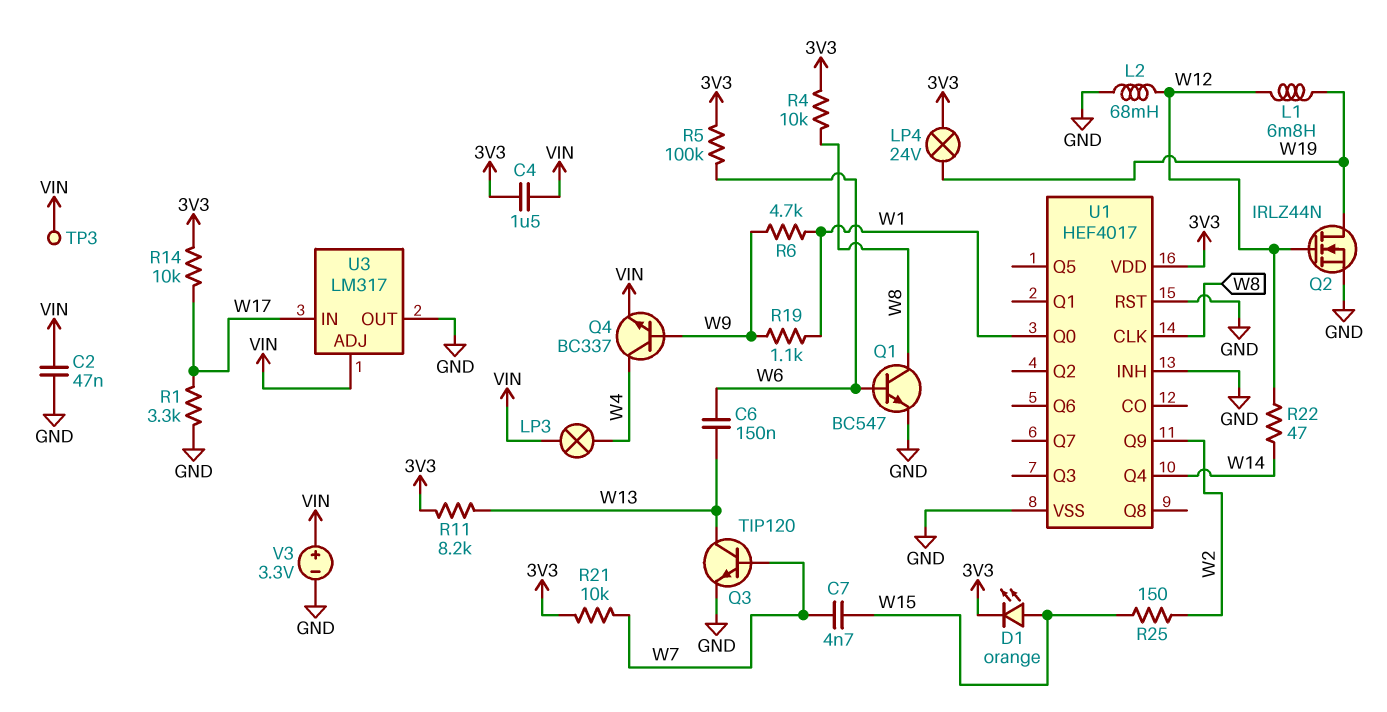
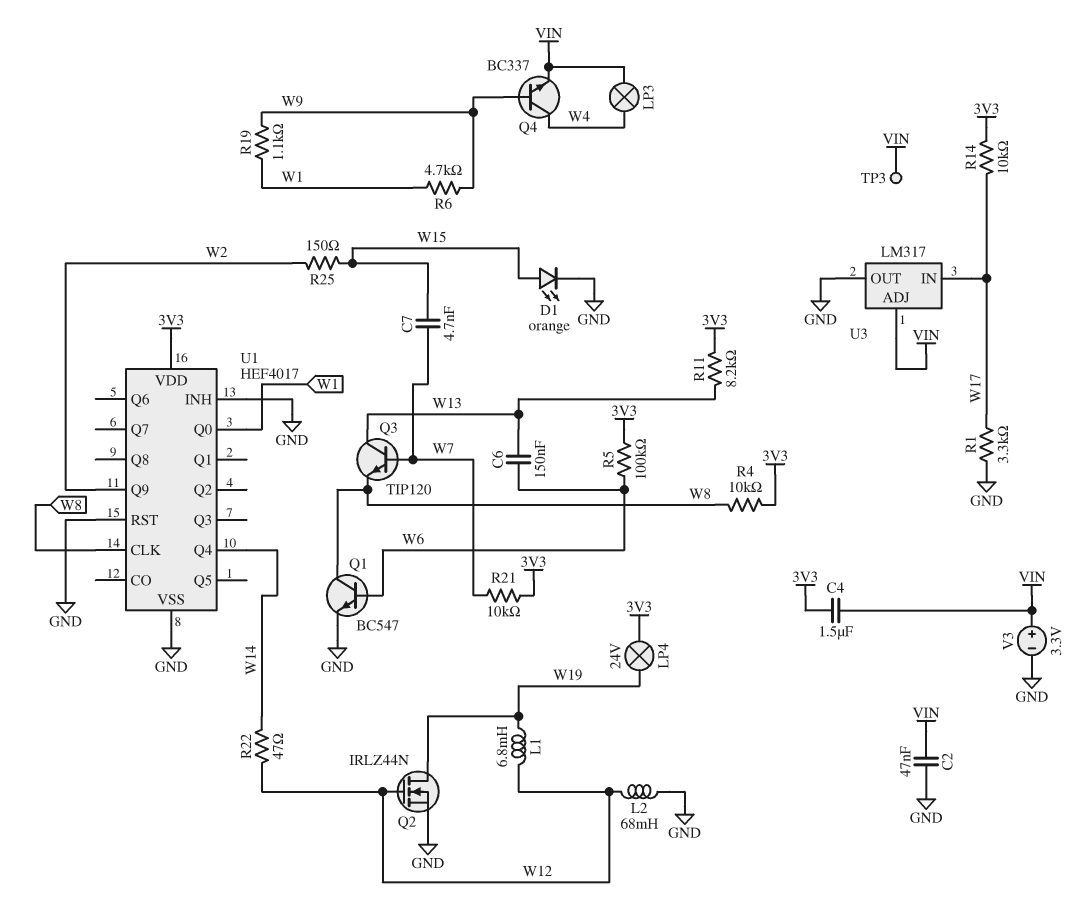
D1: LED orange (A W15, K 3V3) -> LED orange (A W15, K GND)
Q3: NPN TIP120 (B W7, C W13, E GND) -> NPN TIP120 (B W7, C W13, E W8)

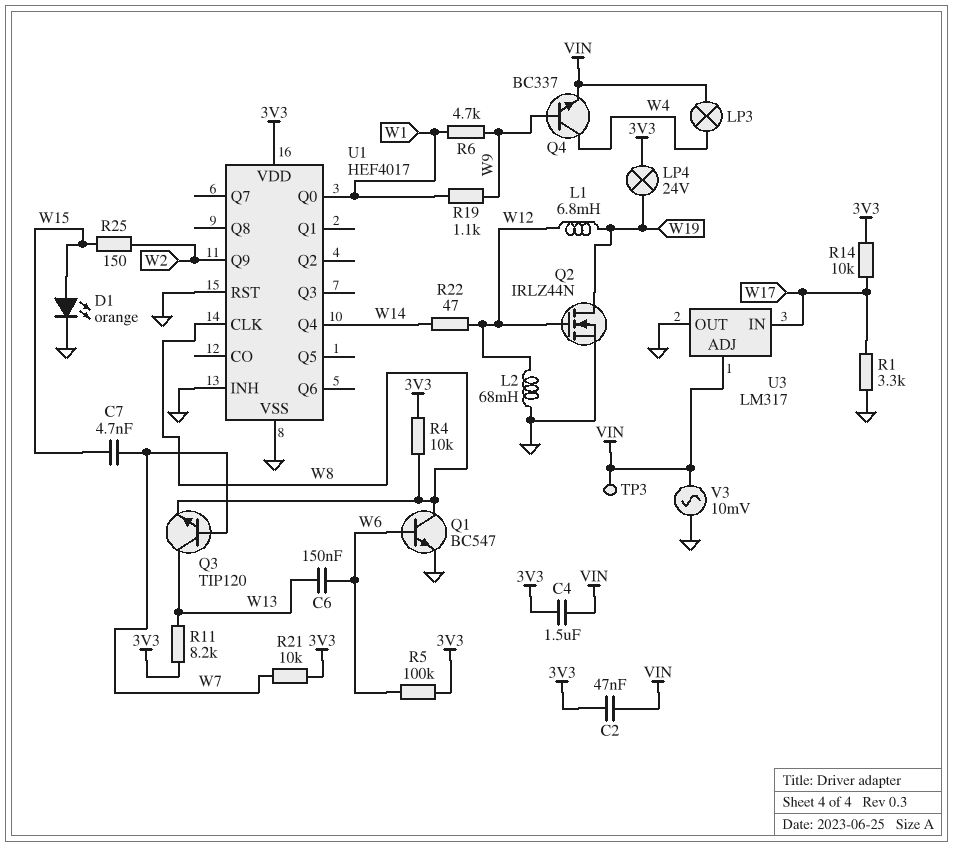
C2: 47nF (GND, VIN) -> 47nF (3V3, VIN)
V3: 3.3V (plus VIN, minus GND) -> AC 10mV (GND, VIN)

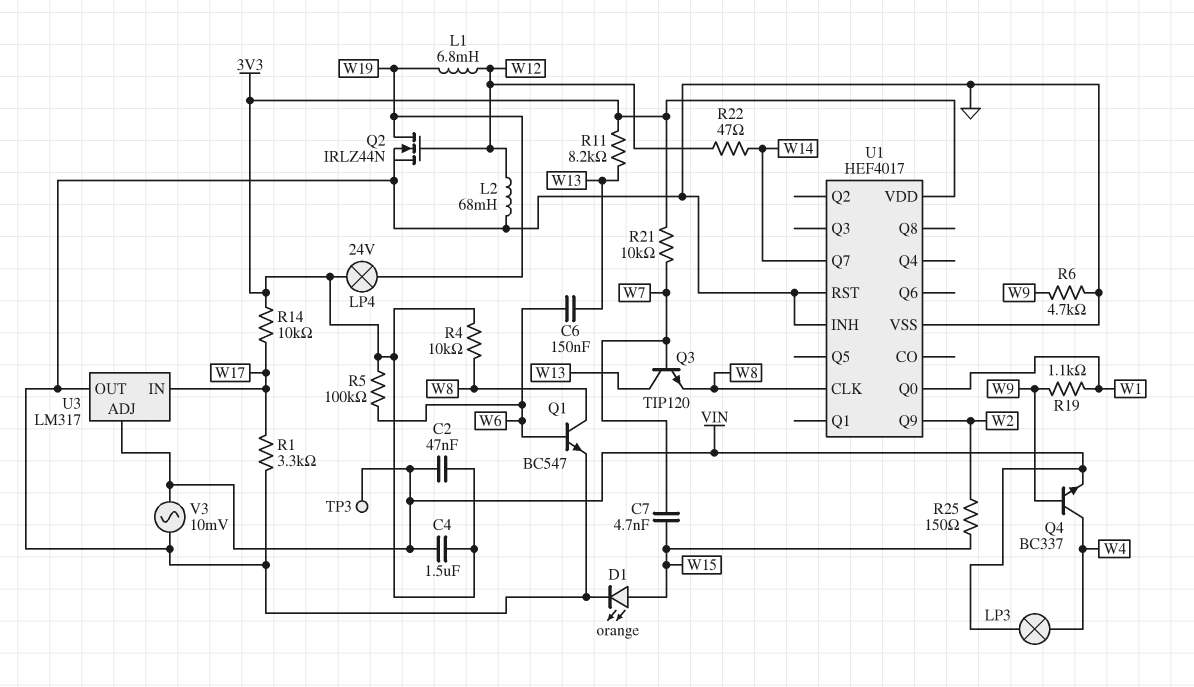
R6: 4.7k (W1, W9) -> 4.7k (GND, W9)
U1 pin Q4: W14 -> none
U1 pin Q7: none -> W14

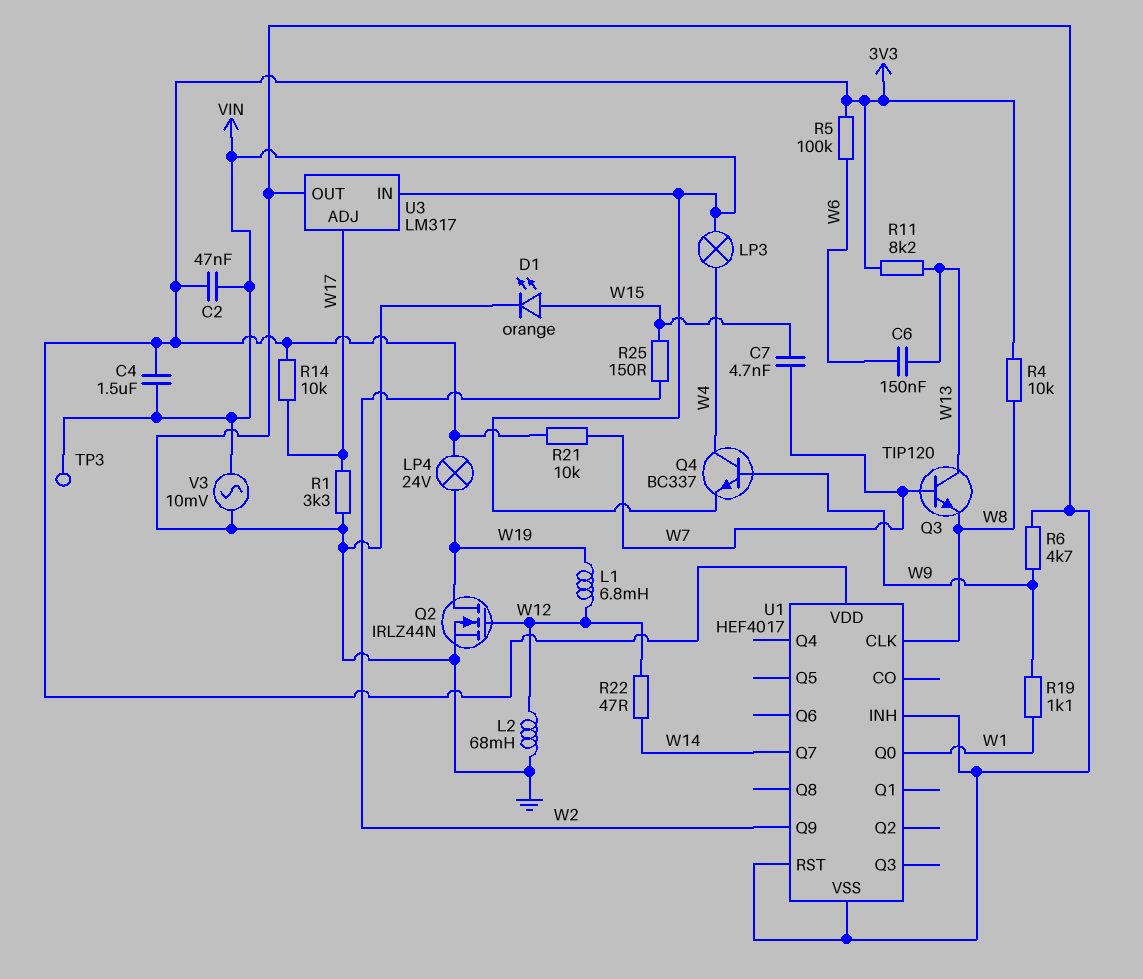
Q1: NPN BC547 (B W6, C W8, E GND) -> none
U3 pin ADJ: VIN -> W17
U3 pin IN: W17 -> VIN

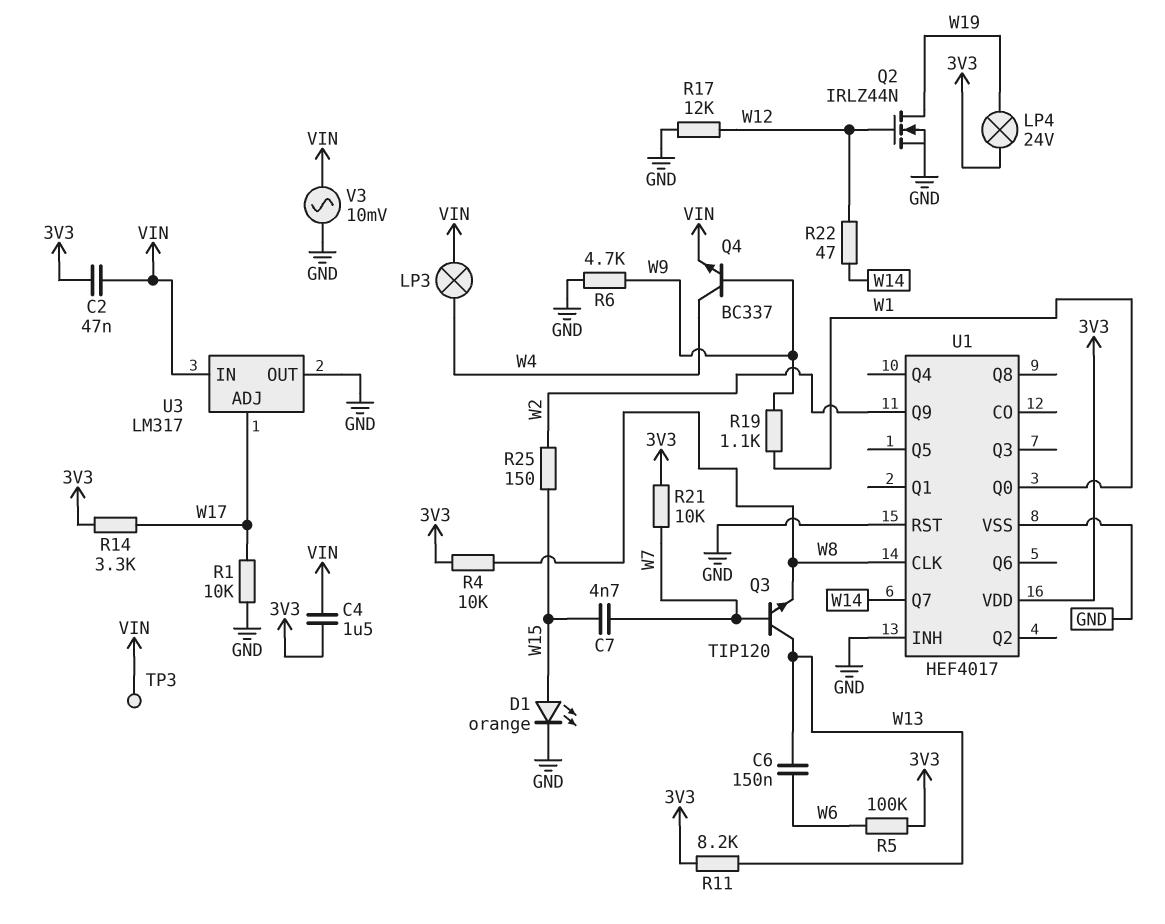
L1: 6.8mH (W12, W19) -> none
L2: 68mH (GND, W12) -> none
R1: 3.3k (GND, W17) -> 10k (GND, W17)
R14: 10k (3V3, W17) -> 3.3k (3V3, W17)
R17: none -> 12k (GND, W12)

